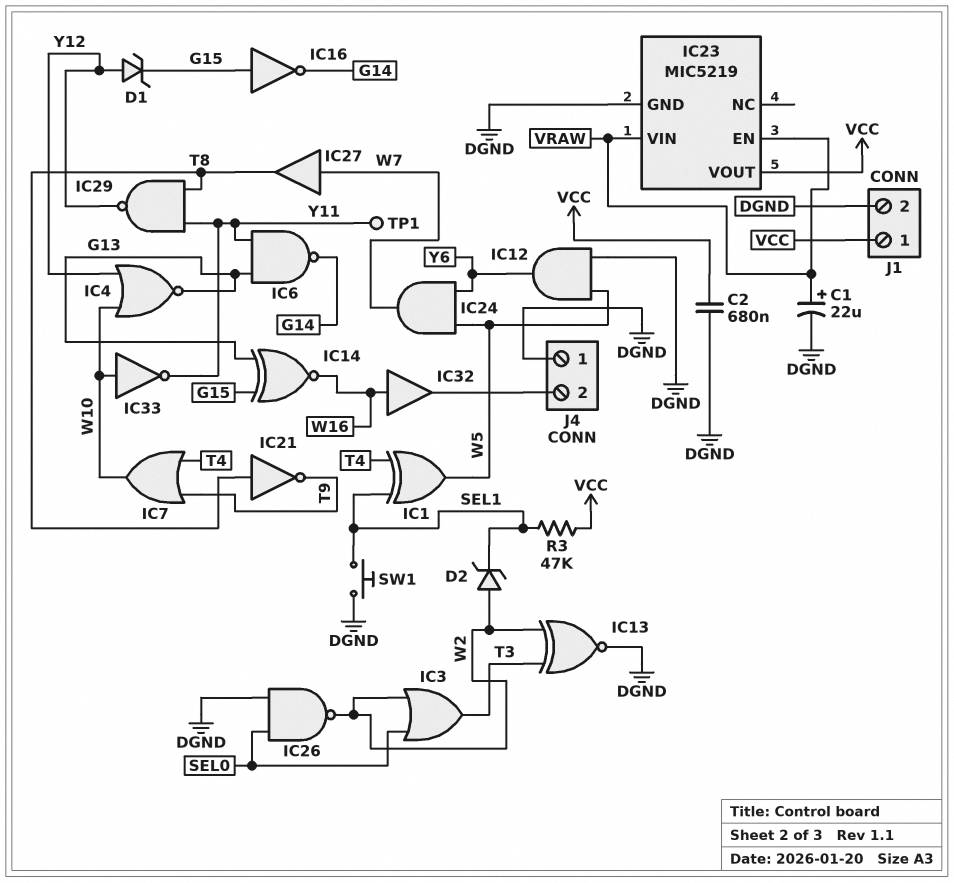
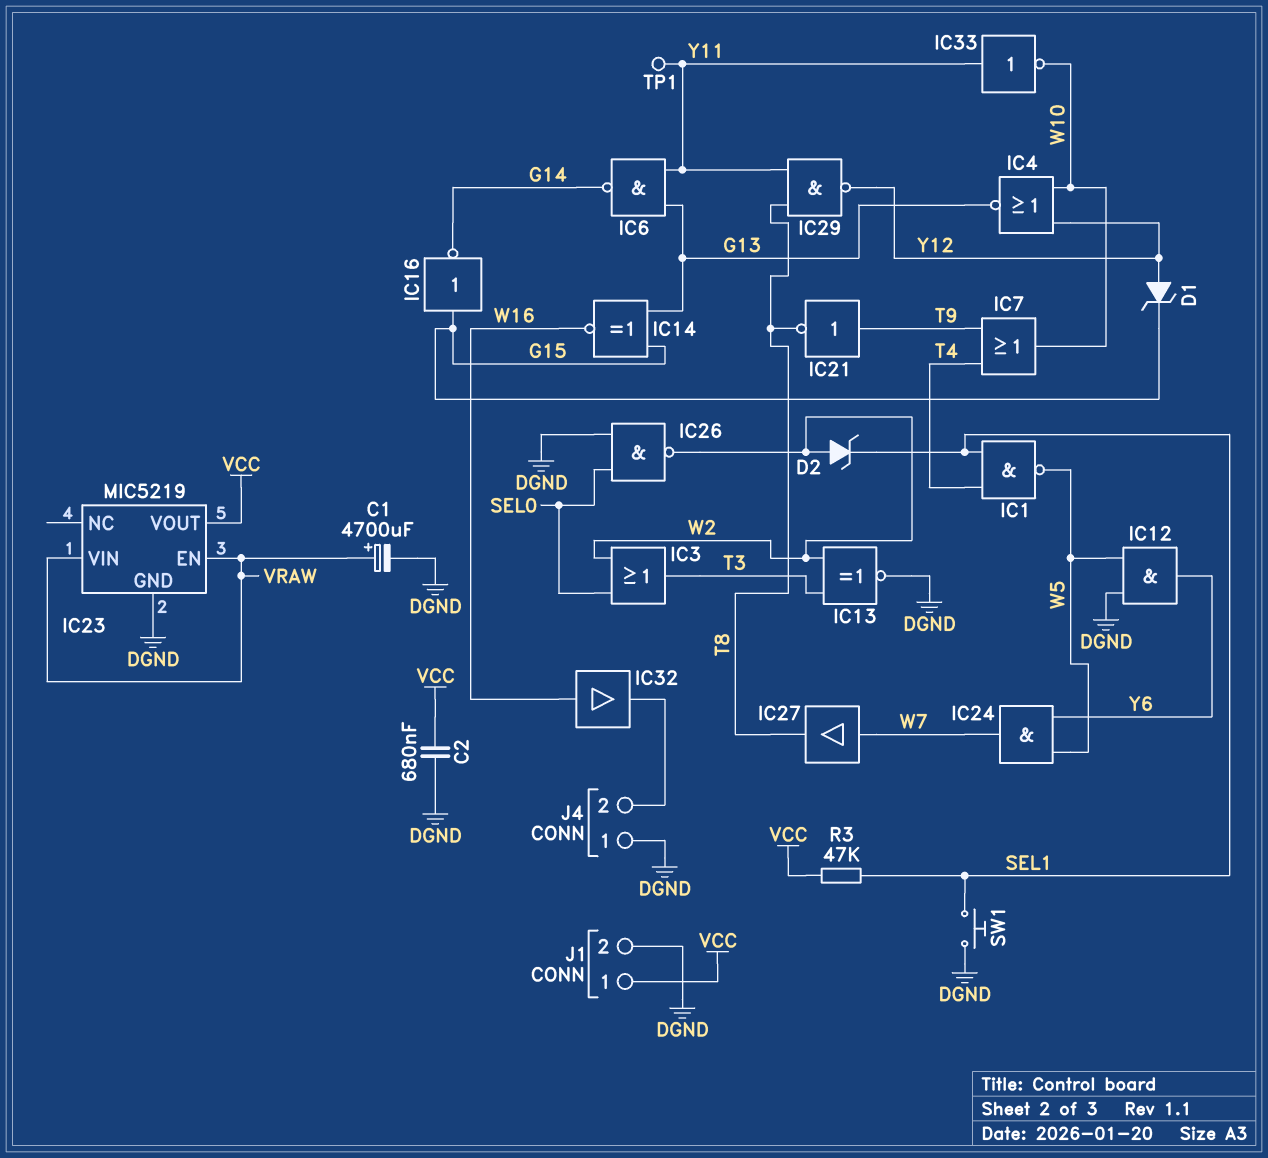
C1: 22uF (plus VRAW, minus DGND) -> 4700uF (plus VRAW, minus DGND)
IC1: XOR (in SEL1, in T4, out W5) -> NAND (in SEL1, in T4, out W5)
IC21: NOT (in T8, out T9) -> NOT (in T9, out T8)
IC33: NOT (in W10, out Y11) -> NOT (in Y11, out W10)

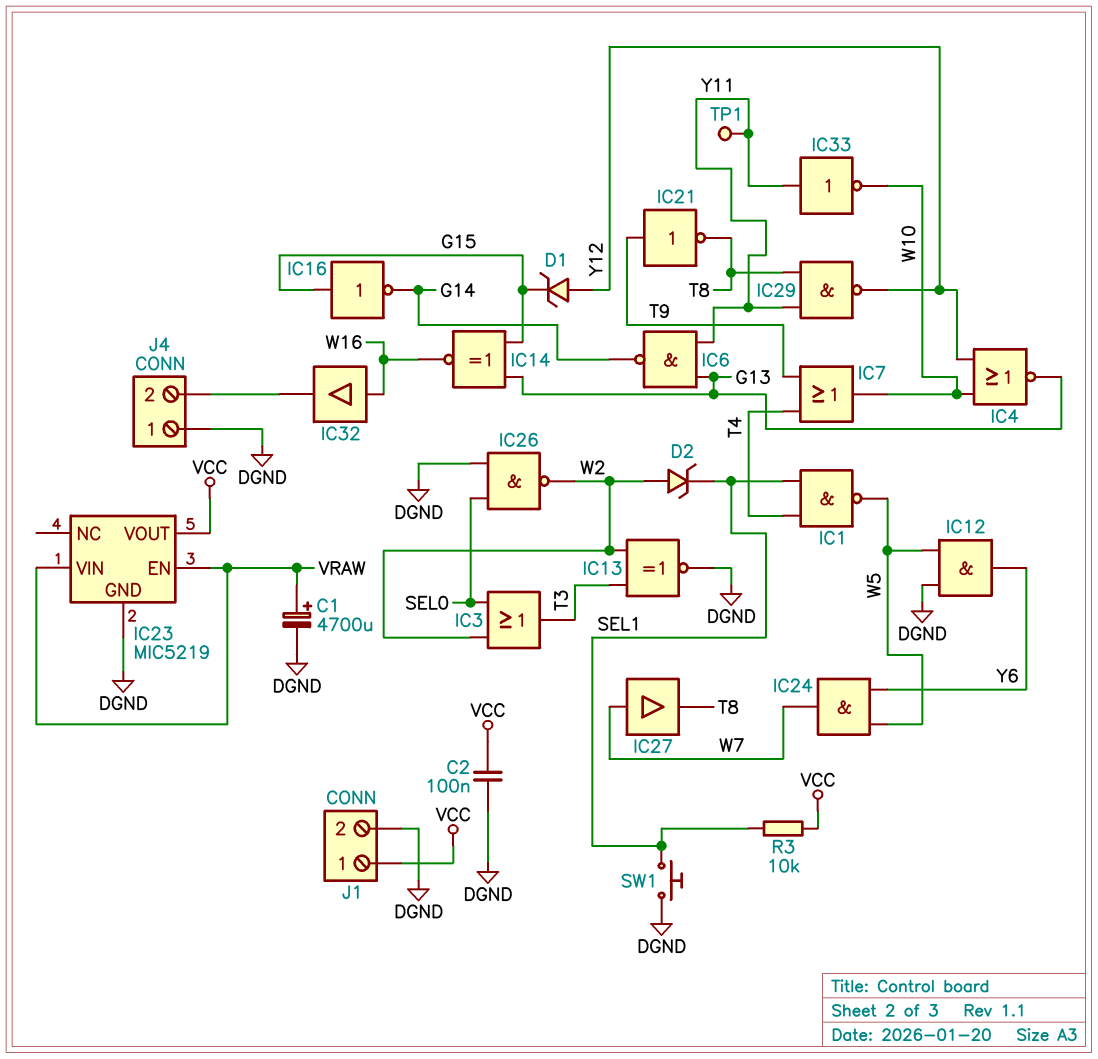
C2: 680nF (DGND, VCC) -> 100nF (DGND, VCC)
R3: 47k (SEL1, VCC) -> 10k (SEL1, VCC)

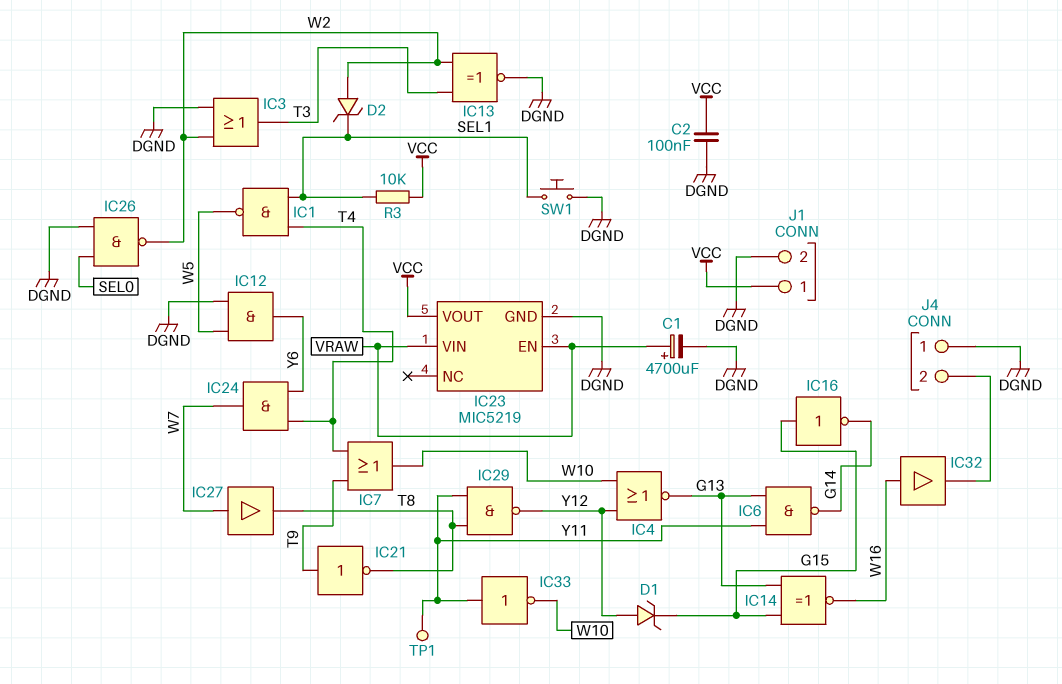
IC3: OR (in SEL0, in W2, out T3) -> OR (in DGND, in W2, out T3)
IC24: AND (in W5, in Y6, out W7) -> AND (in T4, in Y6, out W7)

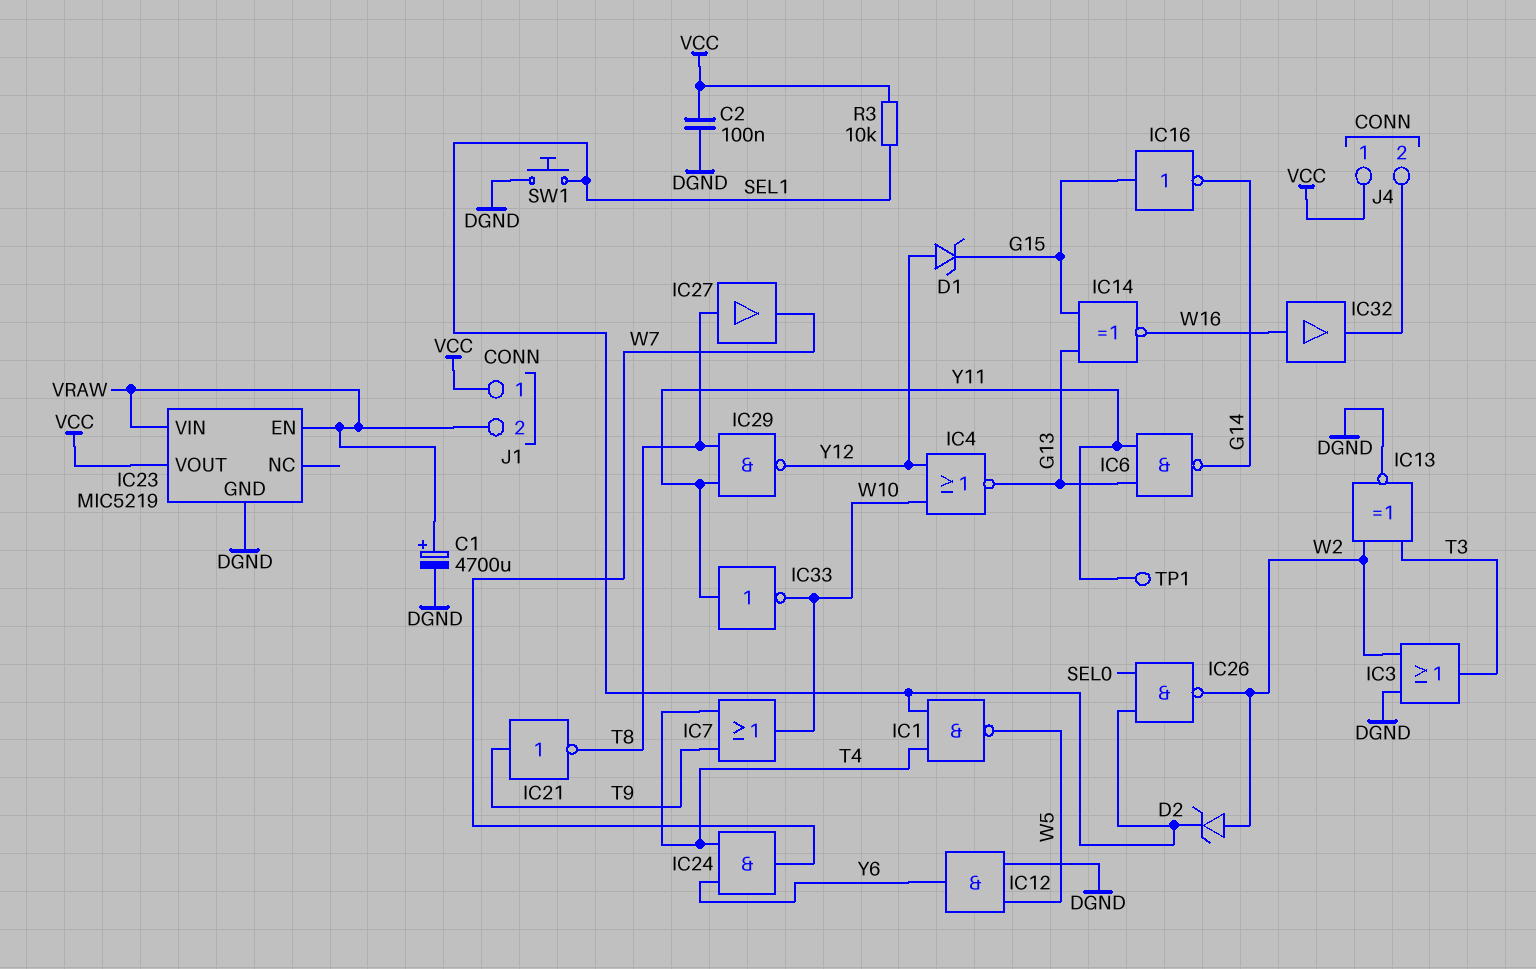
IC26: NAND (in DGND, in SEL0, out W2) -> NAND (in SEL0, in SEL1, out W2)
IC27: buffer (in W7, out T8) -> buffer (in T8, out W7)
J1 pin 2: DGND -> VRAW
J4 pin 1: DGND -> VCC

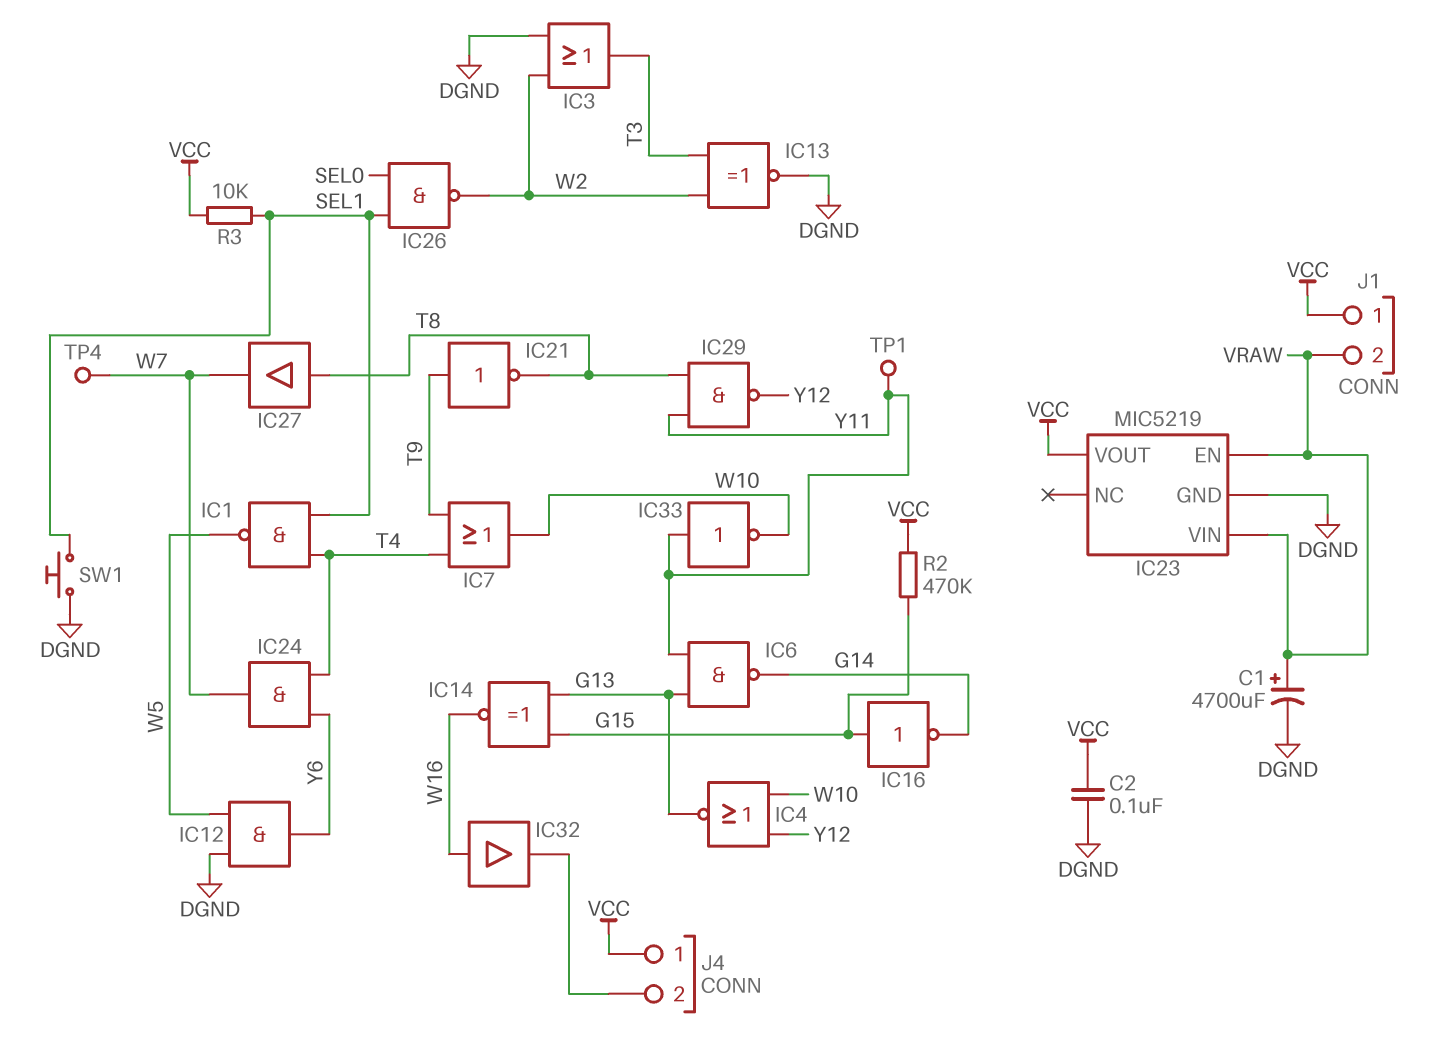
D1: zener (A Y12, K G15) -> none
D2: zener (A W2, K SEL1) -> none
R2: none -> 470k (G15, VCC)
TP4: none -> test point (W7)

